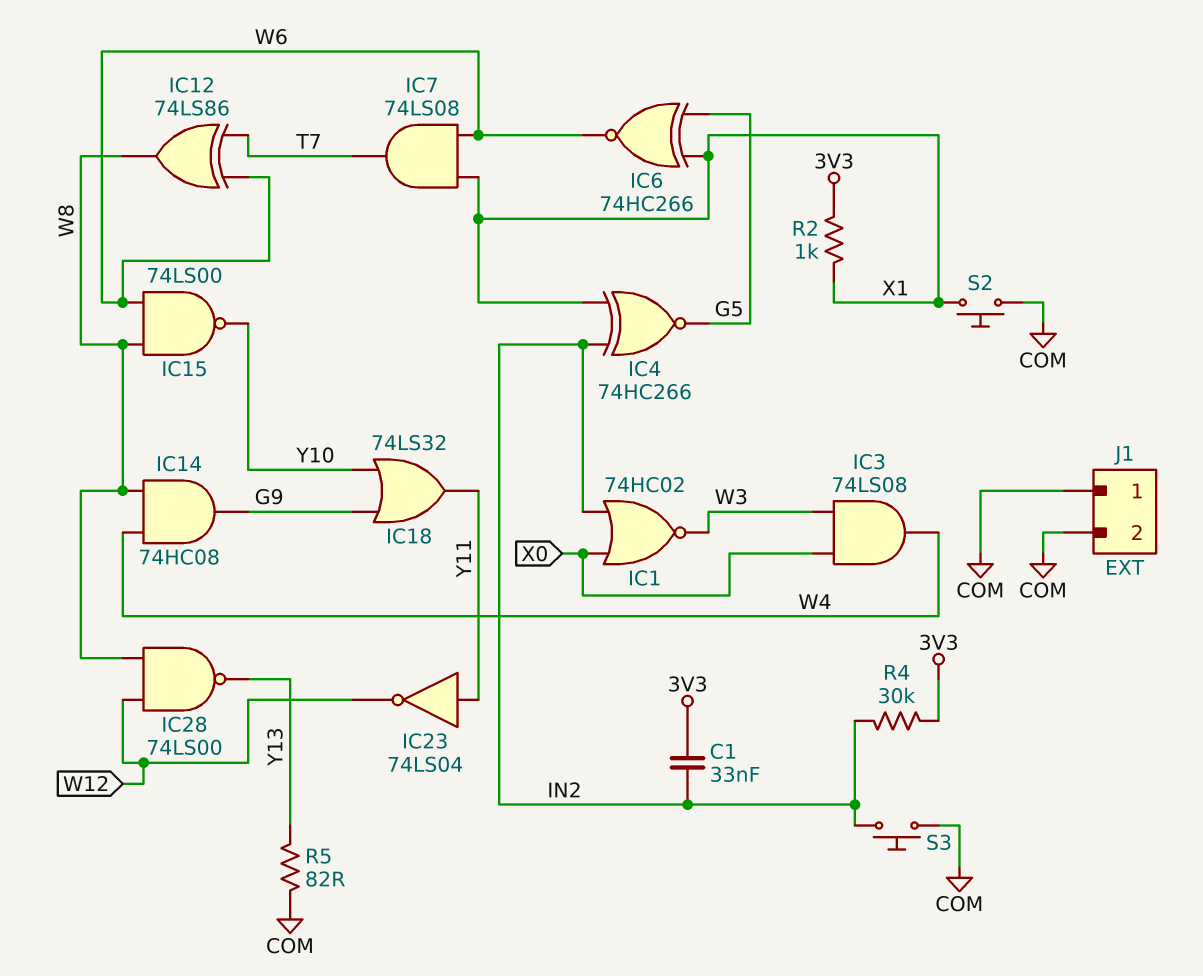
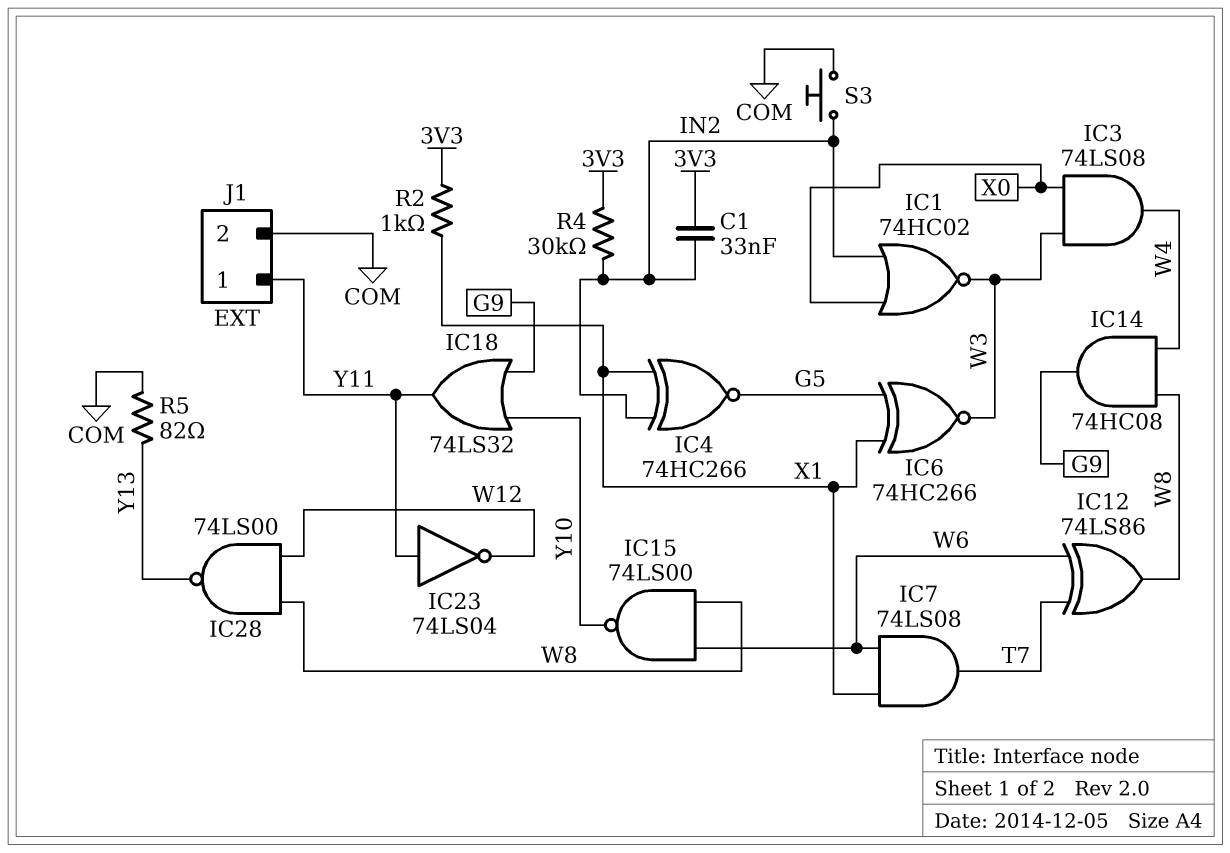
IC6: XNOR 74HC266 (in G5, in X1, out W6) -> XNOR 74HC266 (in G5, in X1, out W3)
J1 pin 1: COM -> Y11
S2: button (COM, X1) -> none

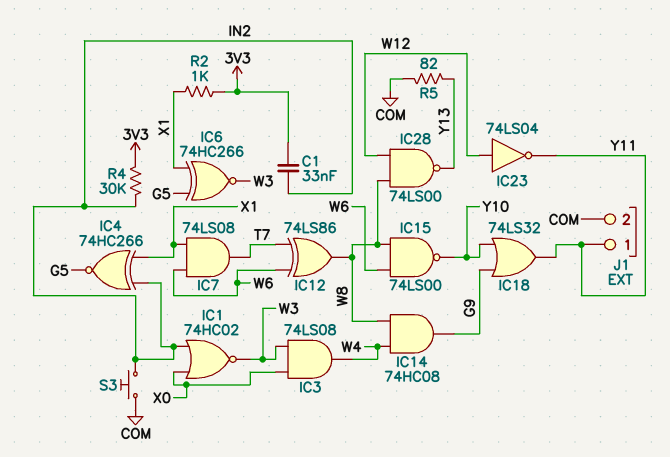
IC23: NOT 74LS04 (in Y11, out W12) -> NOT 74LS04 (in W12, out Y11)

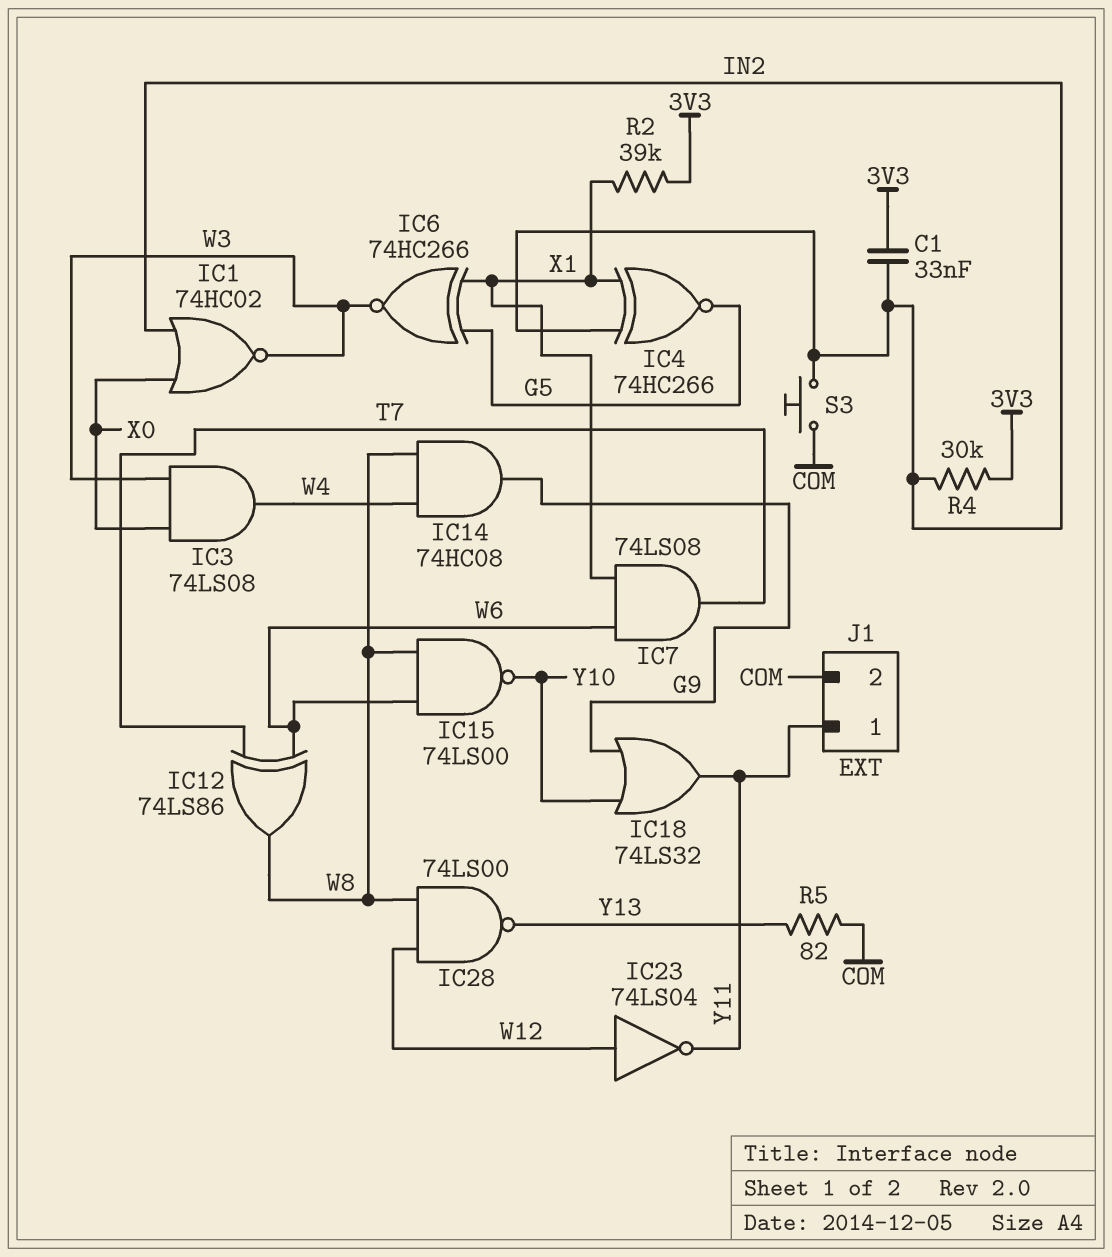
R2: 1k (3V3, X1) -> 39k (3V3, X1)

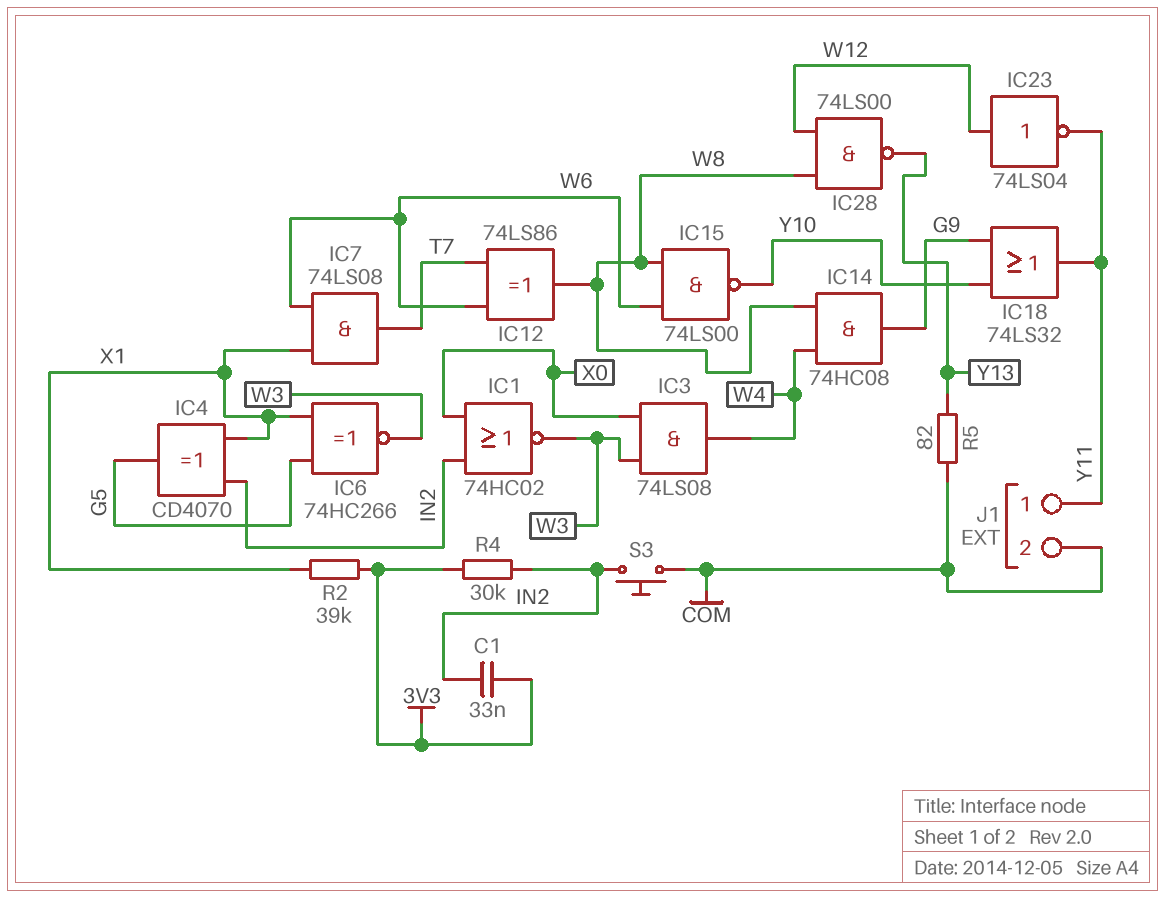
IC4: XNOR 74HC266 (in IN2, in X1, out G5) -> XOR CD4070 (in IN2, in X1, out G5)

